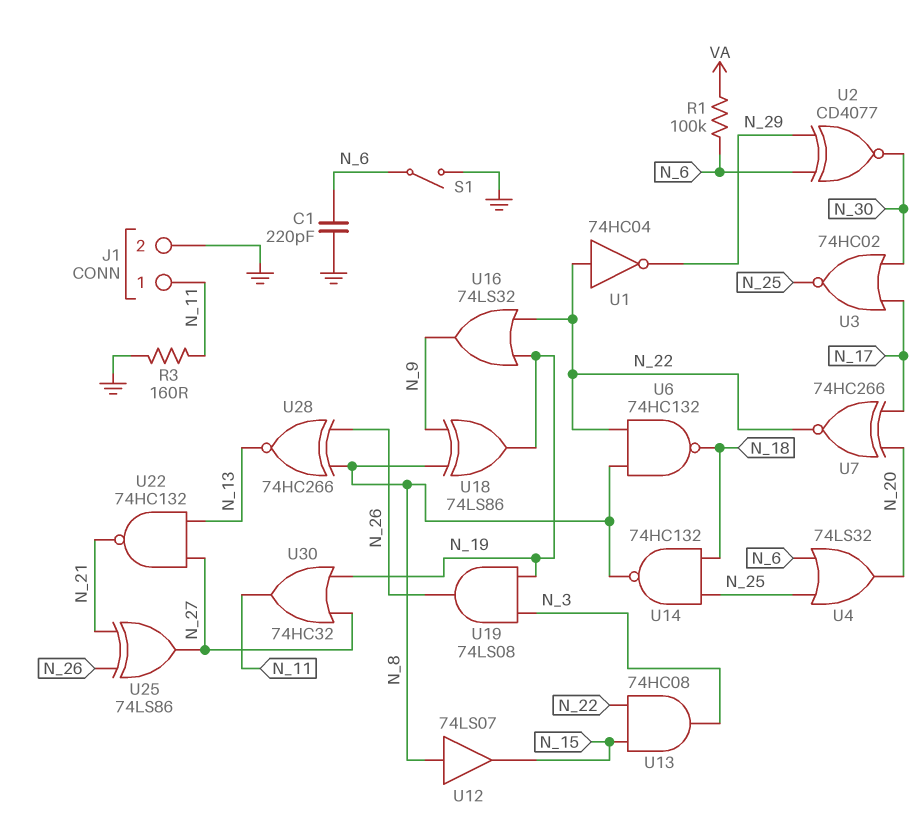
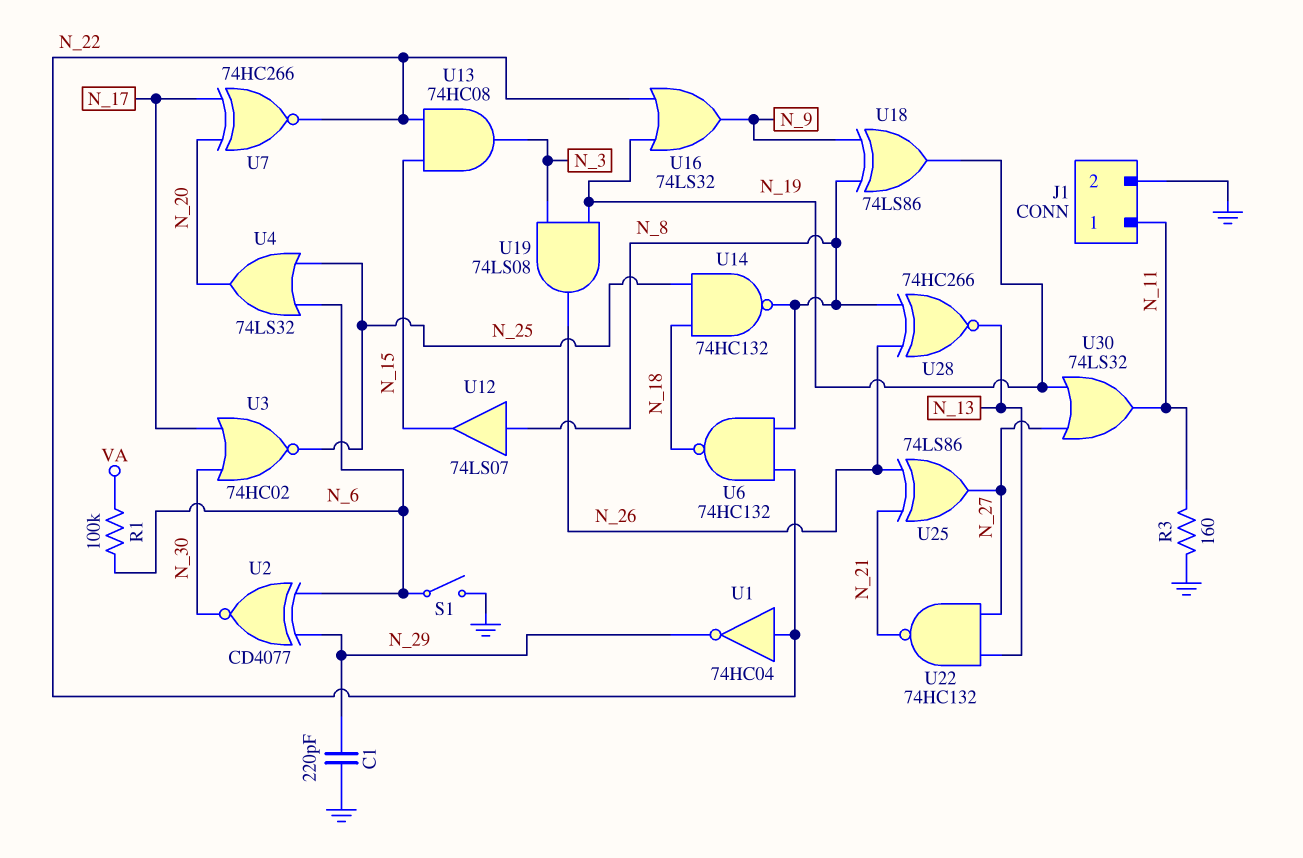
C1: 220pF (GND, N_6) -> 220pF (GND, N_29)
U30: OR 74HC32 (in N_19, in N_27, out N_11) -> OR 74LS32 (in N_19, in N_27, out N_11)

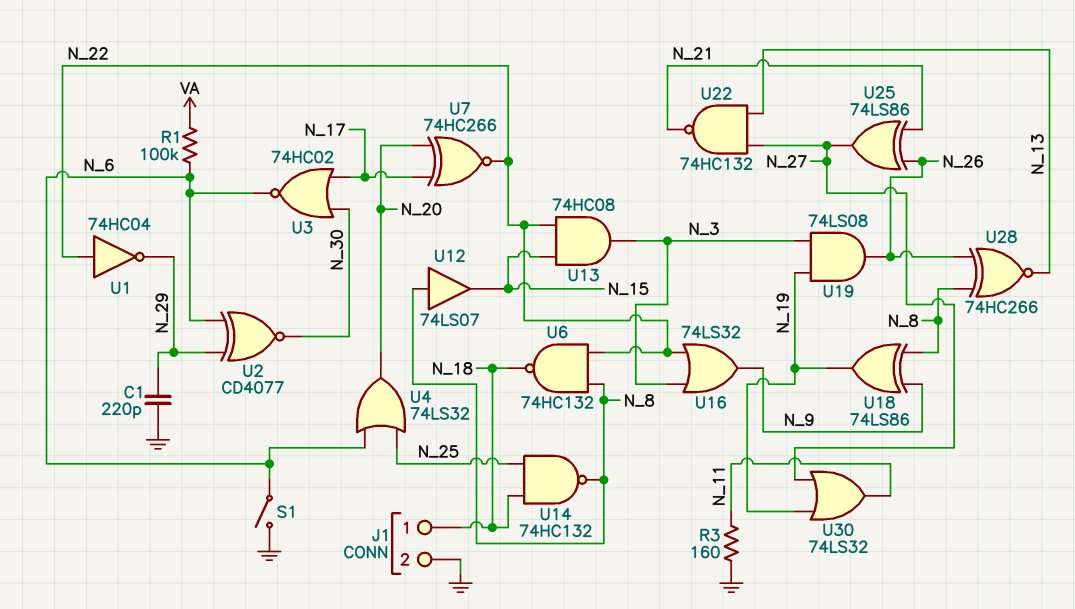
J1 pin 1: N_11 -> N_18
U3: NOR 74HC02 (in N_17, in N_30, out N_25) -> NOR 74HC02 (in N_17, in N_30, out N_6)
U16: OR 74LS32 (in N_19, in N_22, out N_9) -> OR 74LS32 (in N_3, in N_22, out N_9)

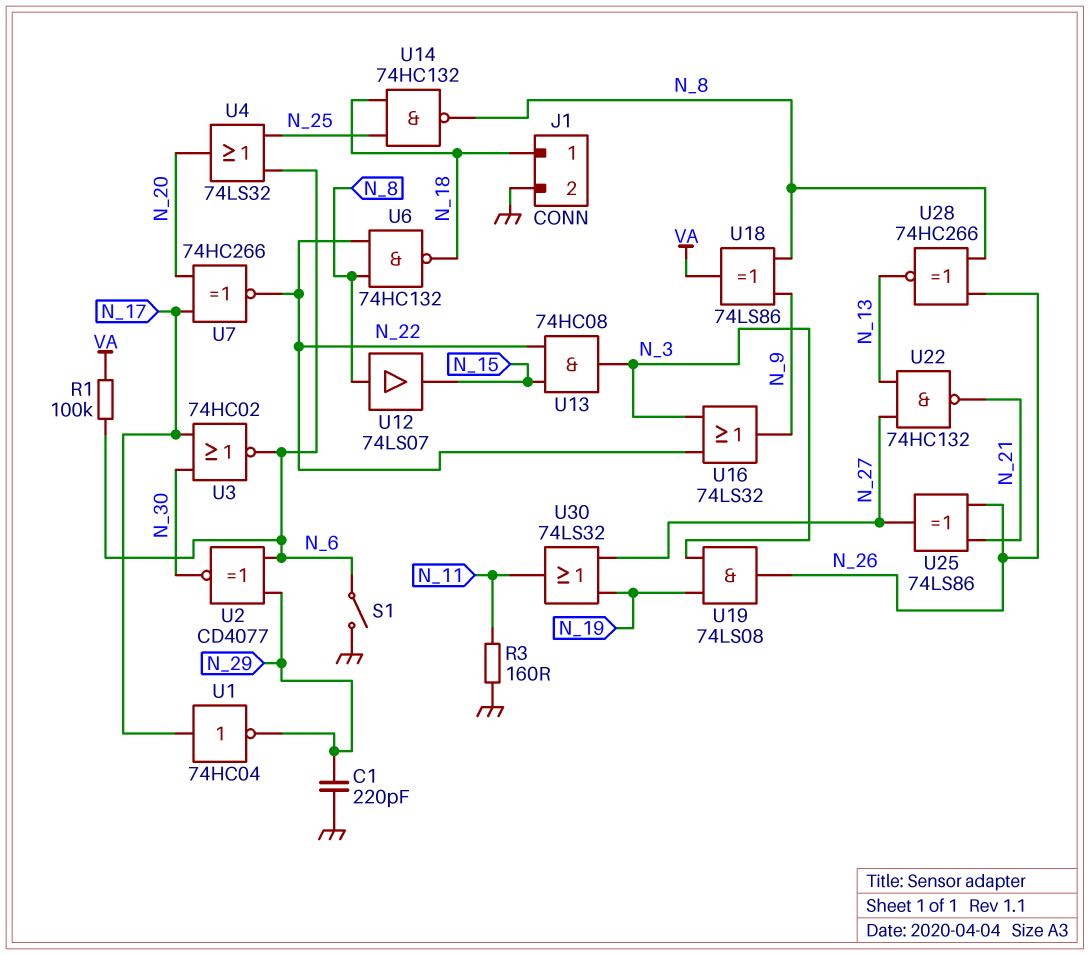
U1: NOT 74HC04 (in N_22, out N_29) -> NOT 74HC04 (in N_17, out N_29)
U18: XOR 74LS86 (in N_8, in N_9, out N_19) -> XOR 74LS86 (in N_8, in N_9, out VA)

